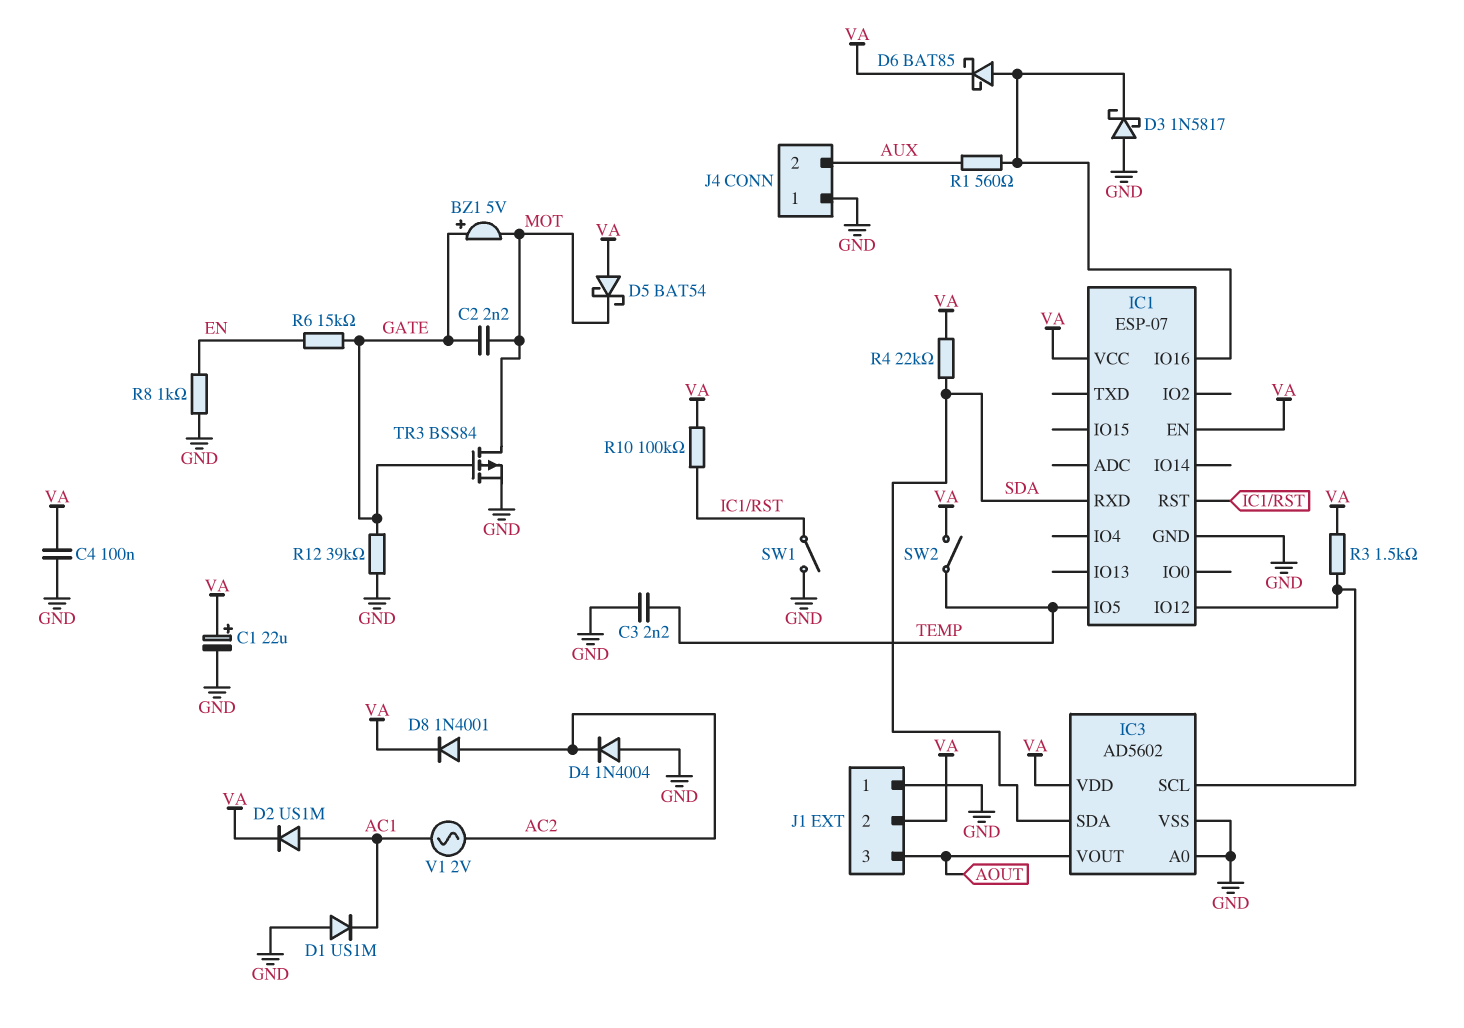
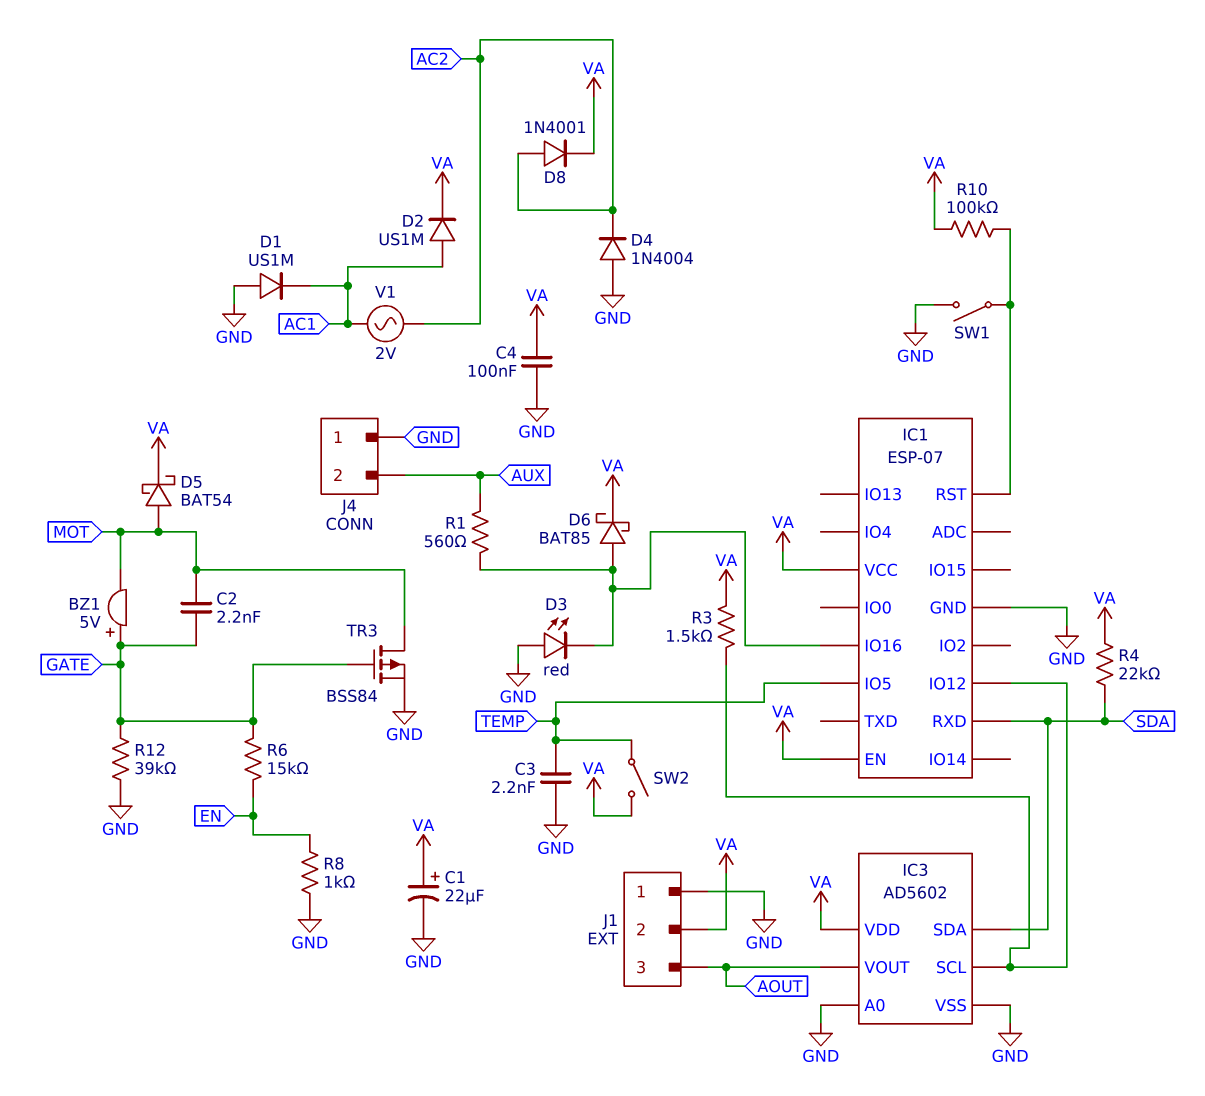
D3: schottky 1N5817 (A GND, K IC1/IO16) -> LED red (A GND, K IC1/IO16)
D5: schottky BAT54 (A VA, K MOT) -> schottky BAT54 (A MOT, K VA)

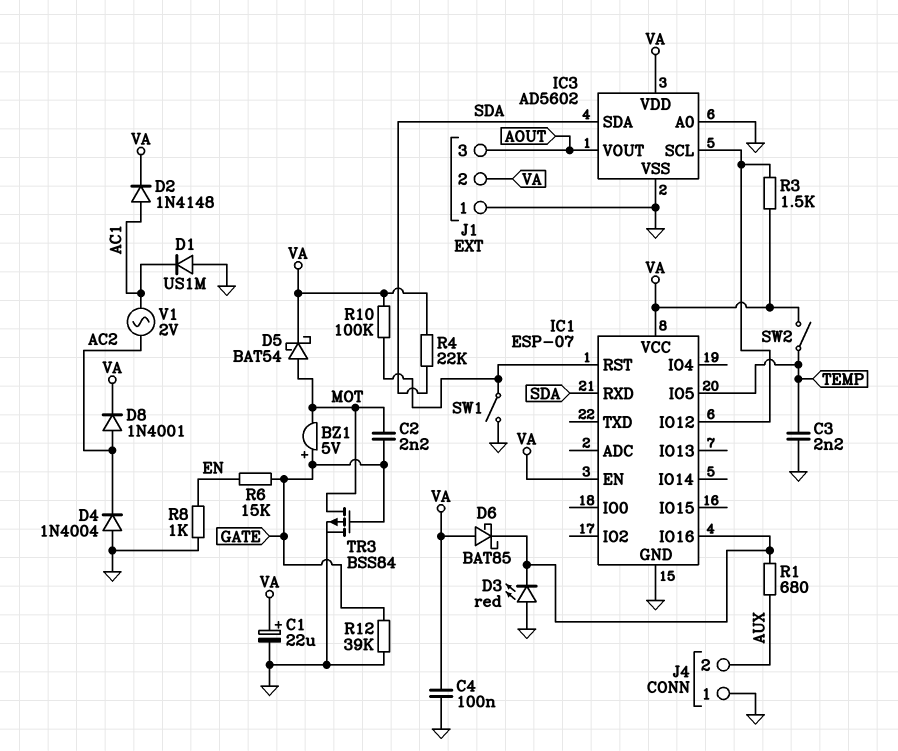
D2: diode US1M (A AC1, K VA) -> diode 1N4148 (A AC1, K VA)
D6: schottky BAT85 (A IC1/IO16, K VA) -> schottky BAT85 (A VA, K IC1/IO16)
R1: 560 (AUX, IC1/IO16) -> 680 (AUX, IC1/IO16)

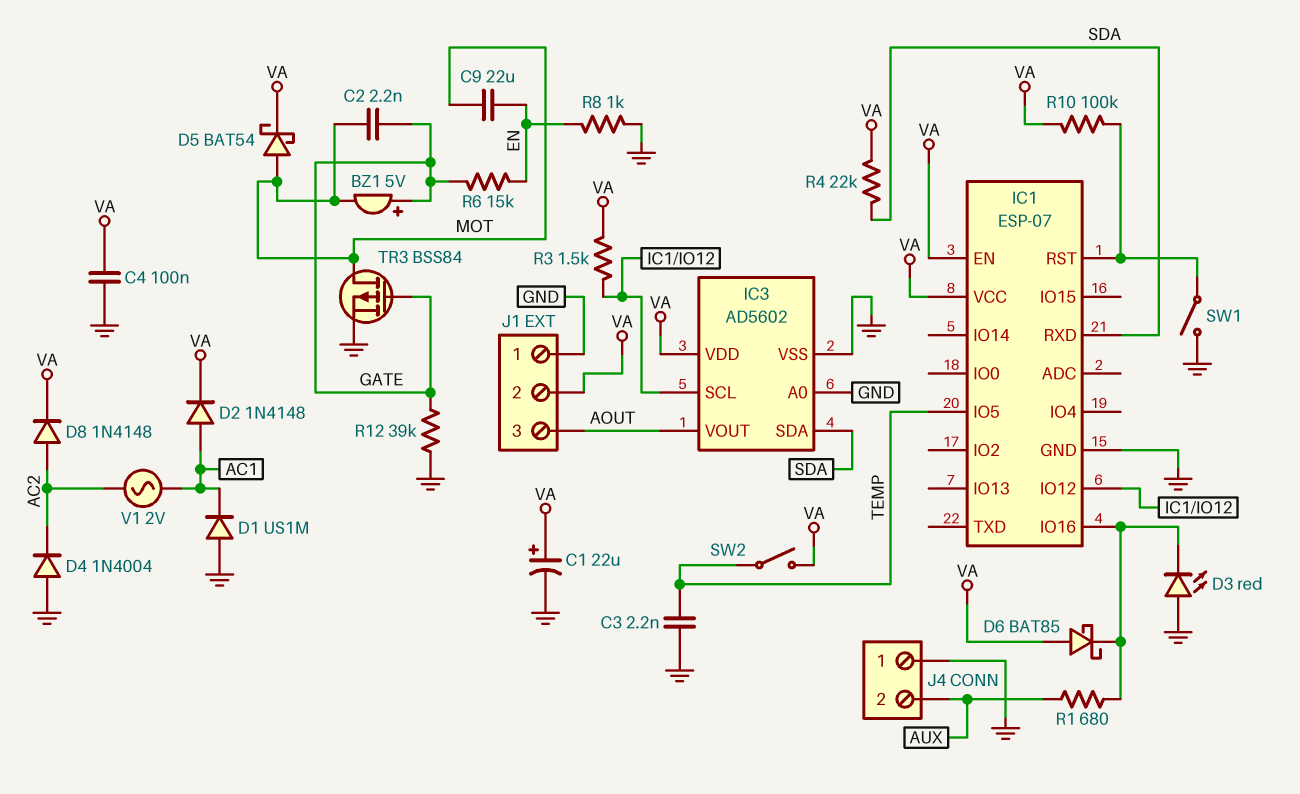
C9: none -> 22uF (EN, MOT)
D8: diode 1N4001 (A AC2, K VA) -> diode 1N4148 (A AC2, K VA)

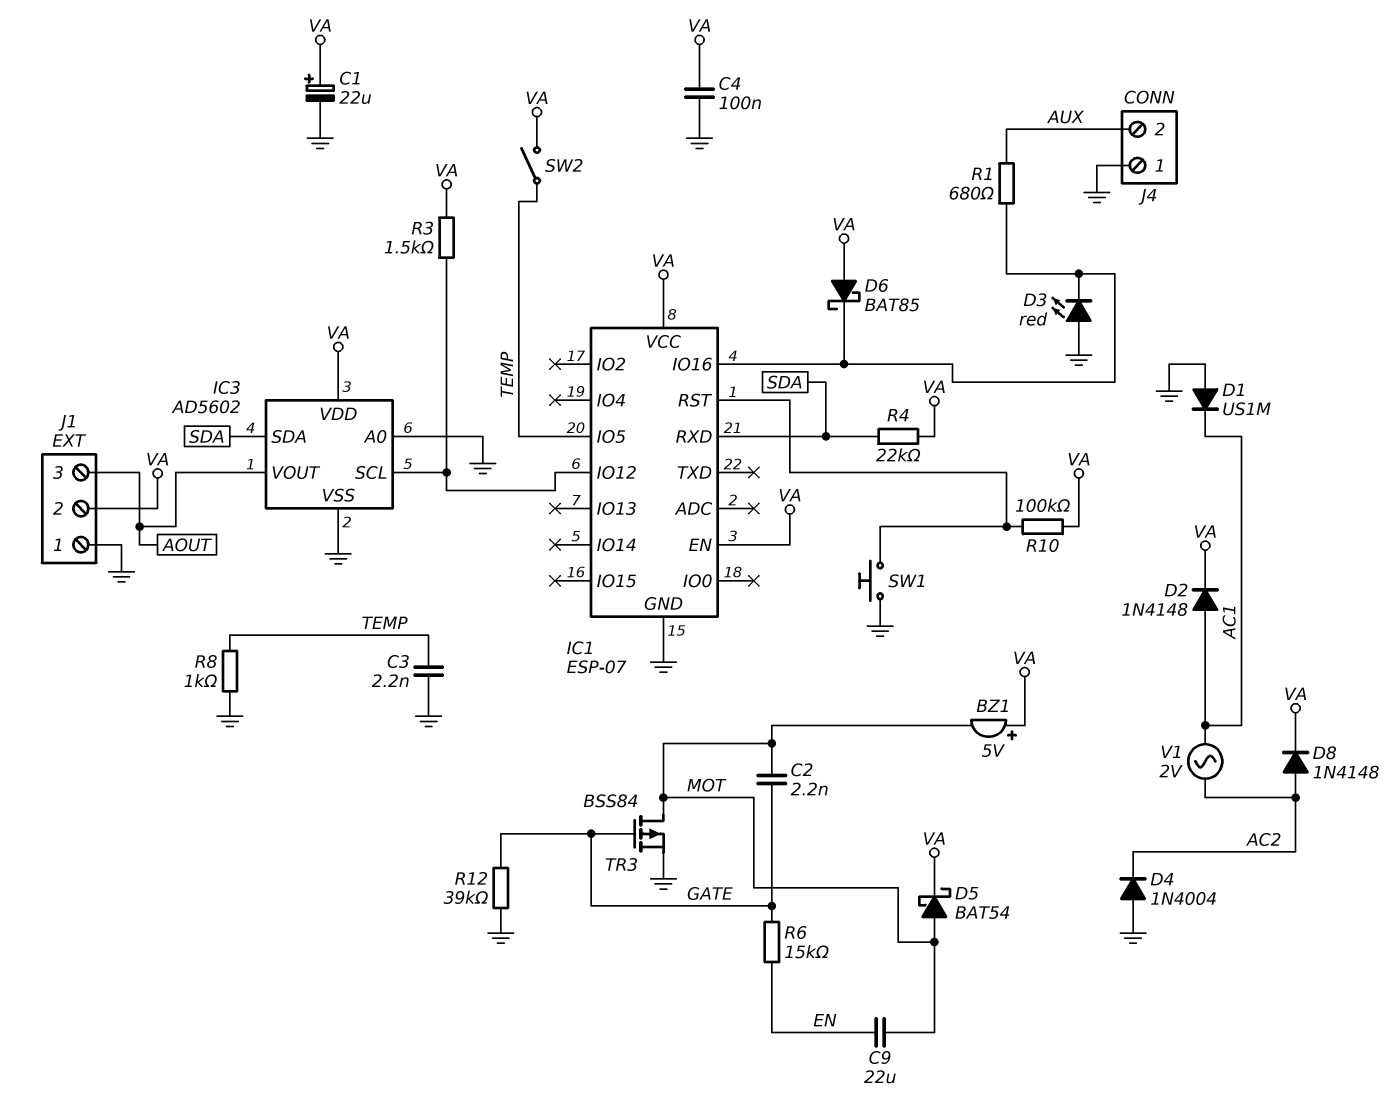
BZ1: buzzer 5V (plus GATE, minus MOT) -> buzzer 5V (plus VA, minus MOT)
R8: 1k (EN, GND) -> 1k (GND, TEMP)
SW1: switch (GND, IC1/RST) -> button (GND, IC1/RST)

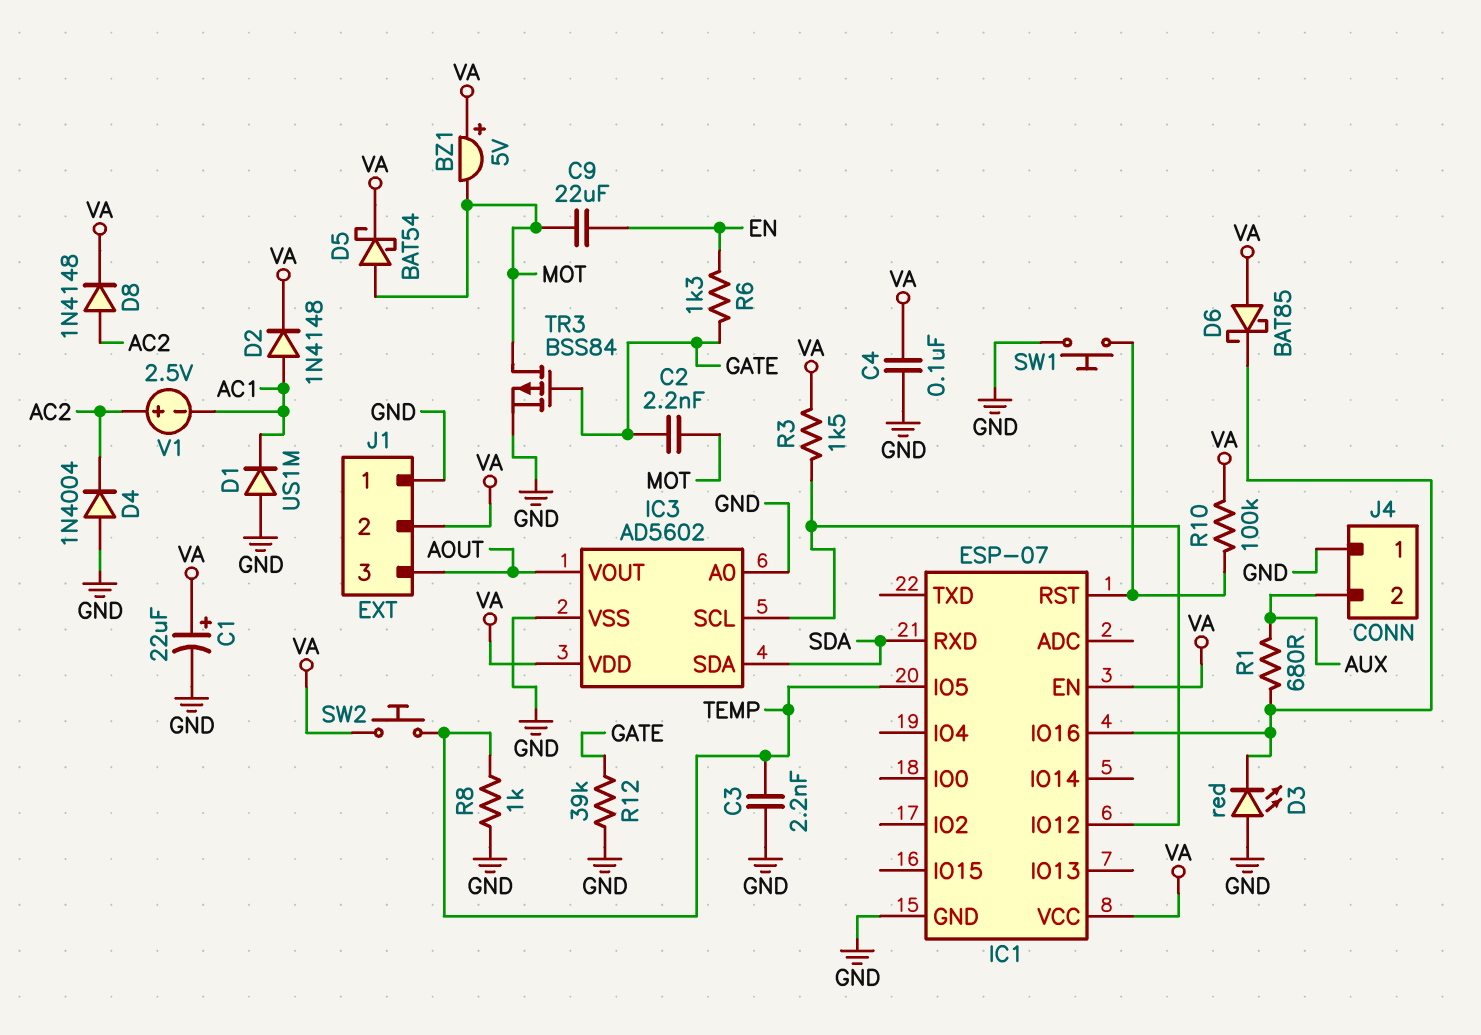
R4: 22k (SDA, VA) -> none
R6: 15k (EN, GATE) -> 1.3k (EN, GATE)
SW2: switch (TEMP, VA) -> button (TEMP, VA)
V1: AC 2V (AC1, AC2) -> 2.5V (plus AC2, minus AC1)

